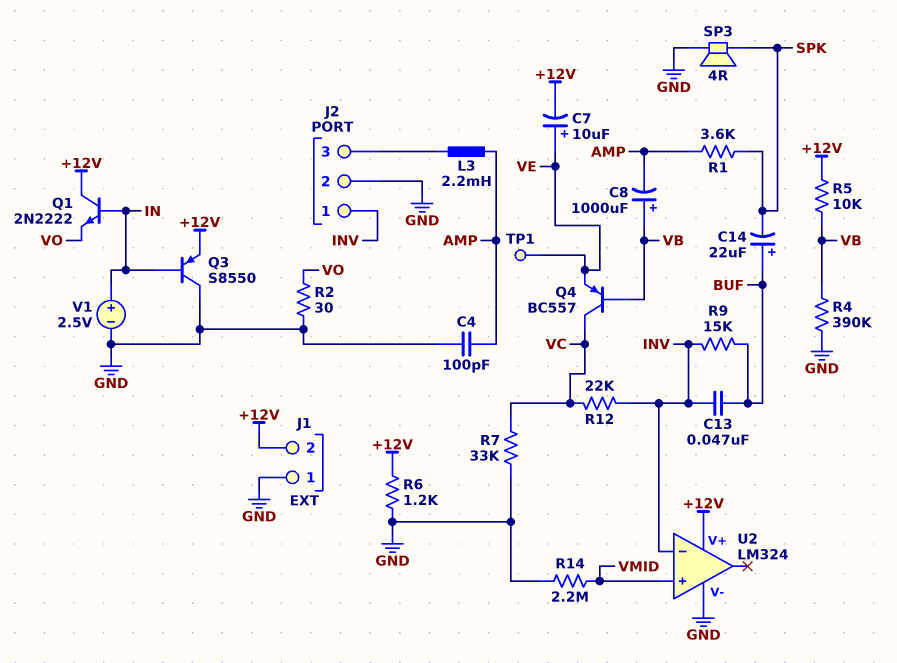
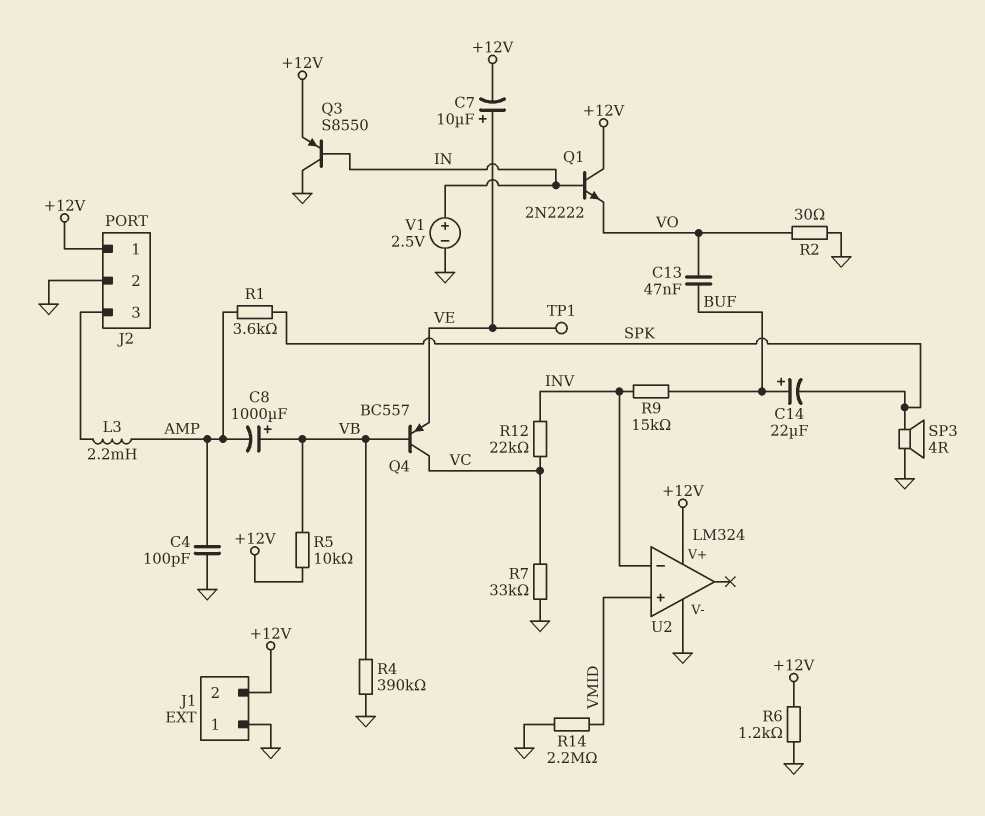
C13: 47nF (BUF, INV) -> 47nF (BUF, VO)
J2 pin 1: INV -> +12V

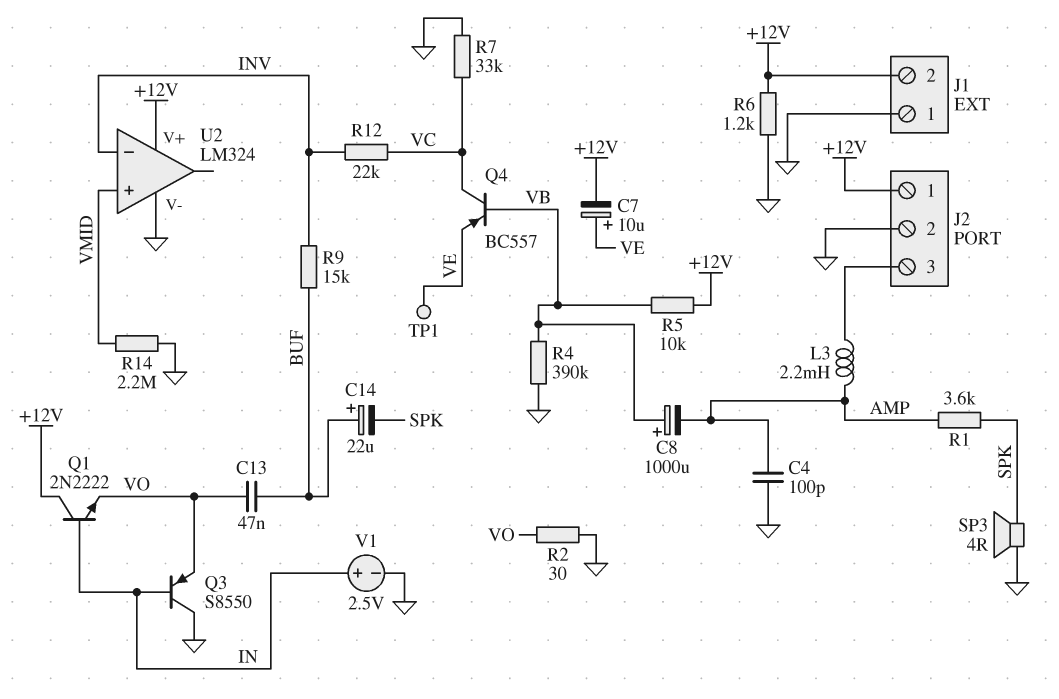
Q3: PNP S8550 (B IN, C GND, E +12V) -> PNP S8550 (B IN, C GND, E VO)

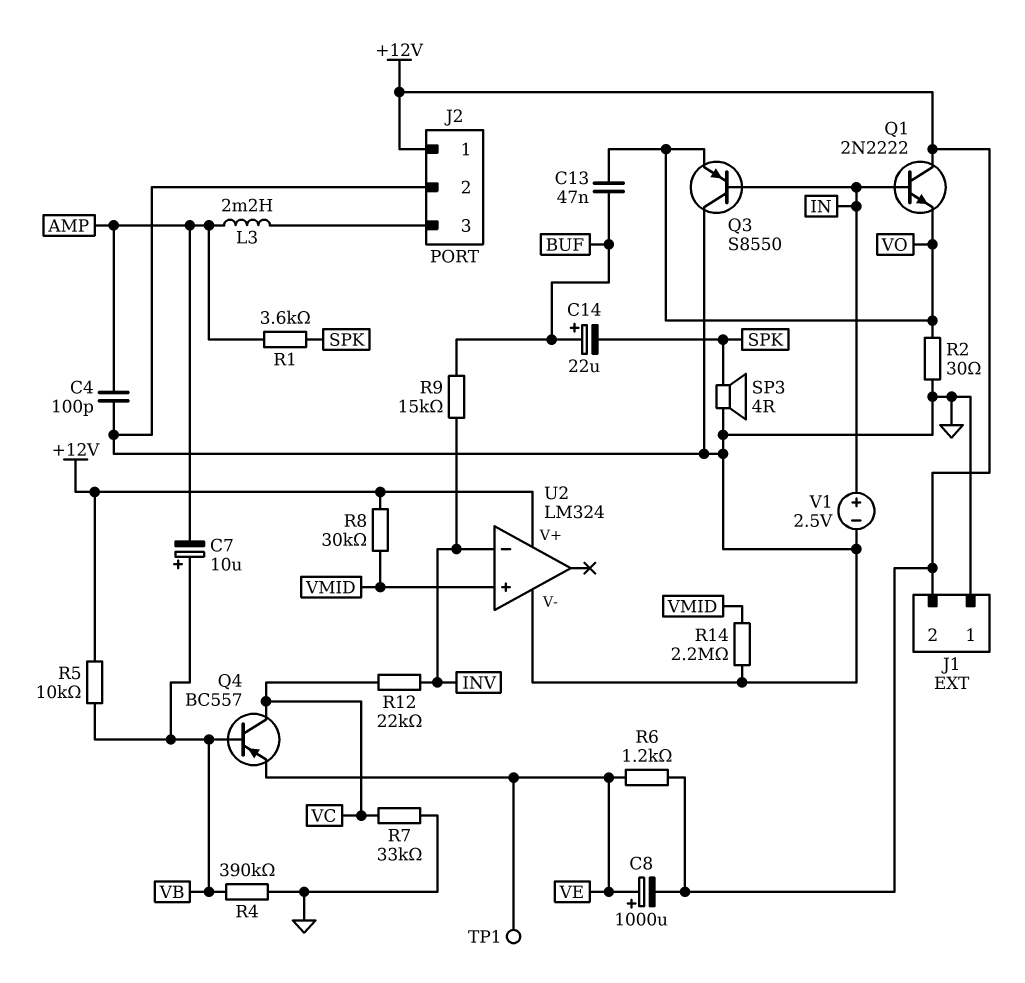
C7: 10uF (plus VE, minus +12V) -> 10uF (plus VB, minus AMP)
C8: 1000uF (plus VB, minus AMP) -> 1000uF (plus VE, minus +12V)
R6: 1.2k (+12V, GND) -> 1.2k (+12V, VE)
R8: none -> 30k (+12V, VMID)

